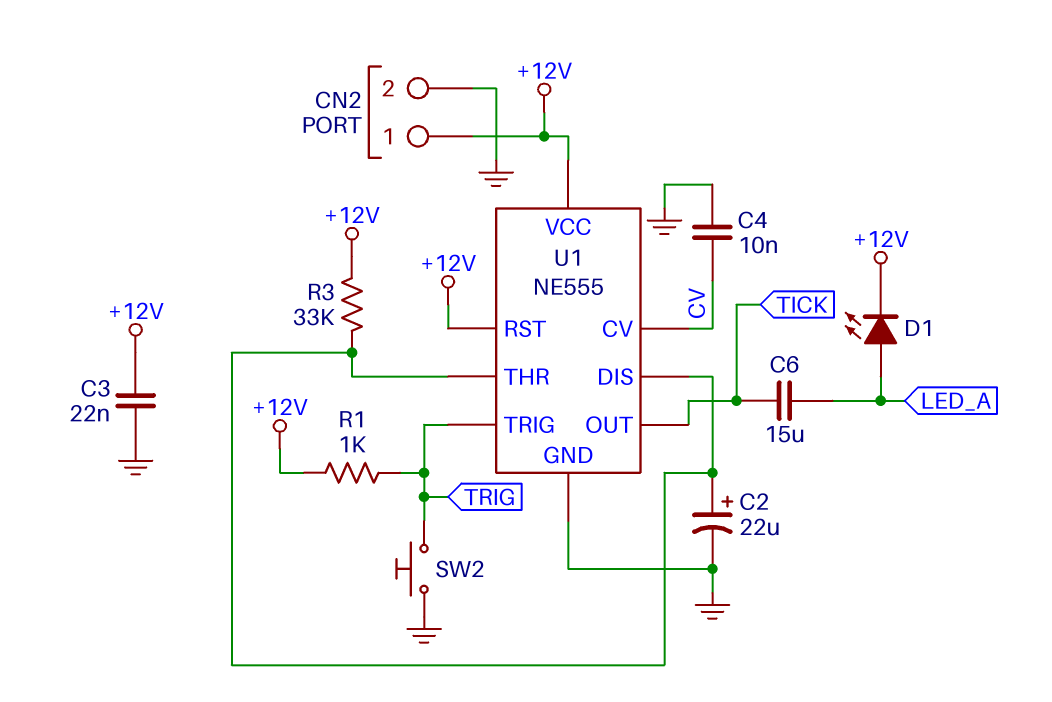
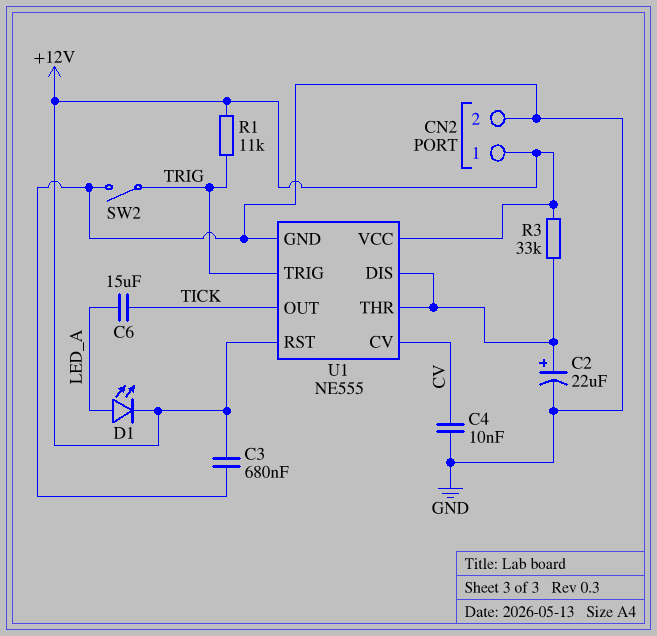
C3: 22nF (+12V, GND) -> 680nF (+12V, GND)
R1: 1k (+12V, TRIG) -> 11k (+12V, TRIG)
SW2: button (GND, TRIG) -> switch (GND, TRIG)

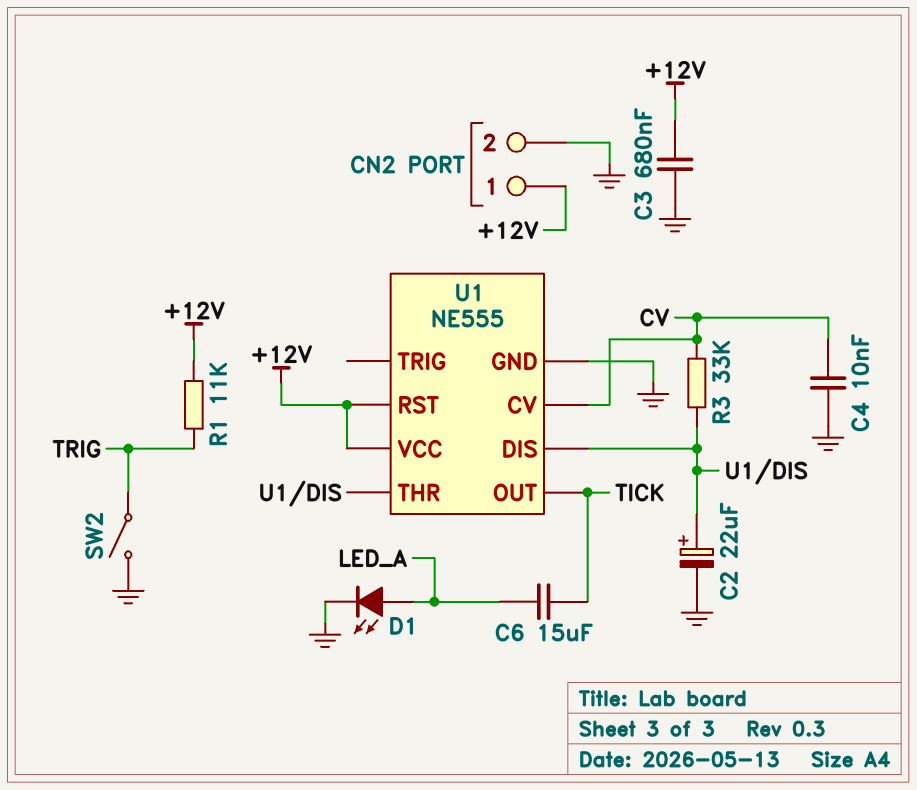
D1: LED (A LED_A, K +12V) -> LED (A LED_A, K GND)
R3: 33k (+12V, U1/DIS) -> 33k (CV, U1/DIS)
U1 pin TRIG: TRIG -> none

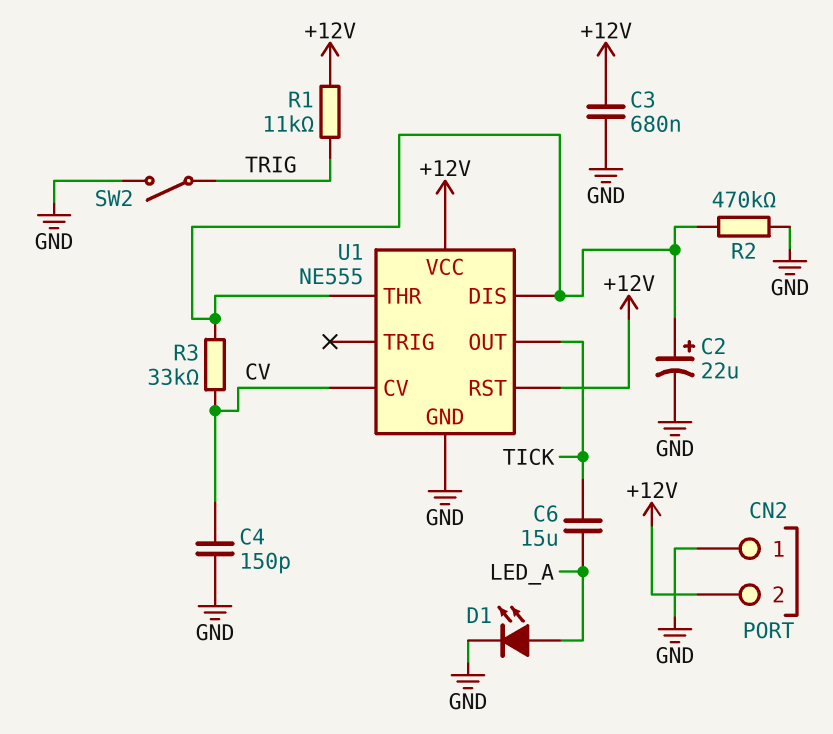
C4: 10nF (CV, GND) -> 150pF (CV, GND)
CN2 pin 1: +12V -> GND
CN2 pin 2: GND -> +12V
R2: none -> 470k (GND, U1/DIS)

